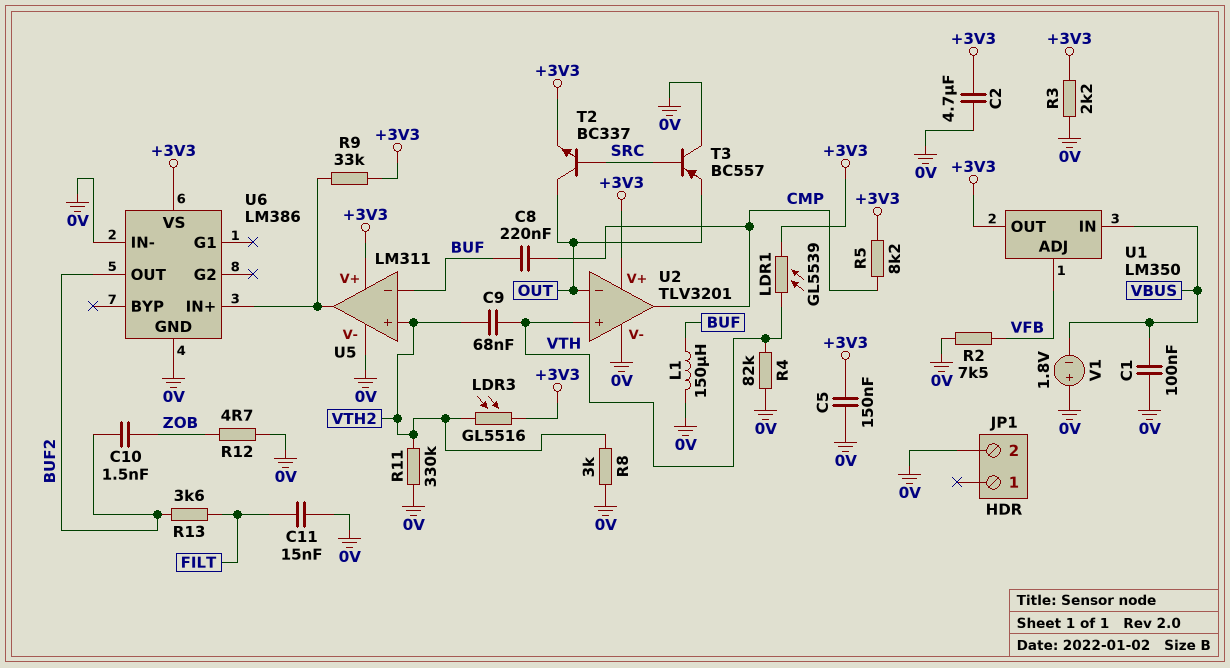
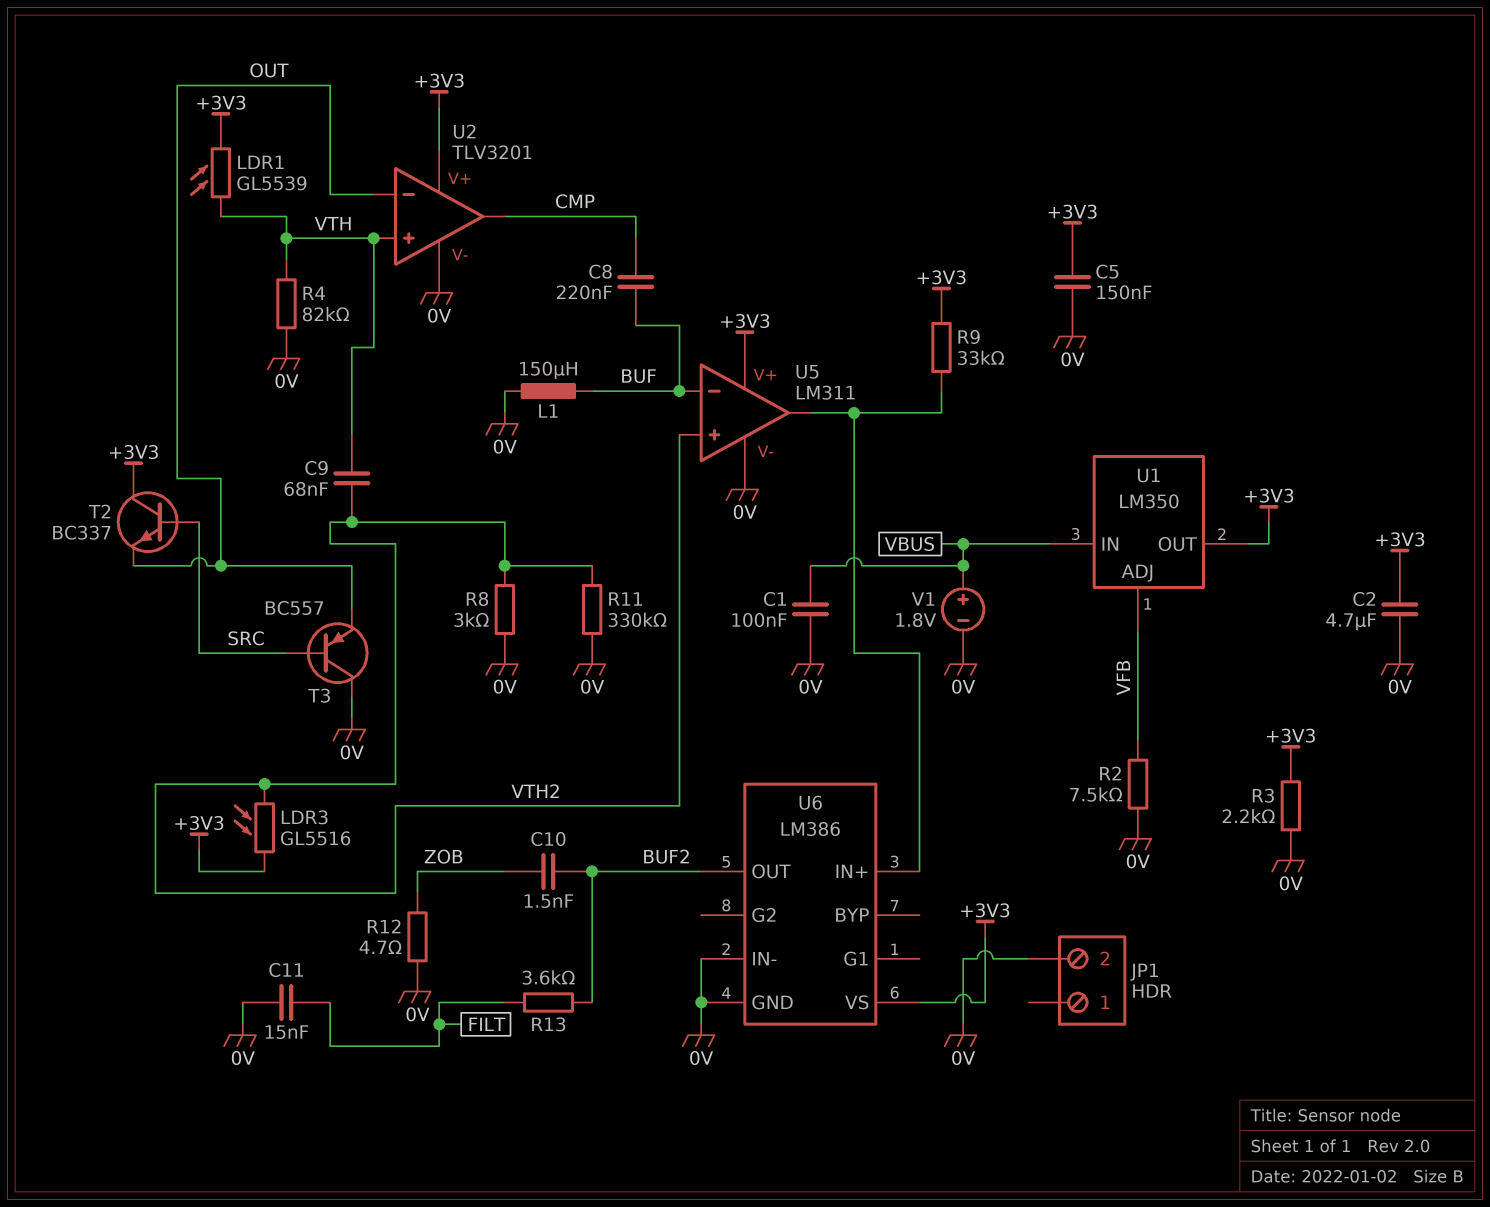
R5: 8.2k (+3V3, CMP) -> none
T2: NPN BC337 (B SRC, C OUT, E +3V3) -> NPN BC337 (B SRC, C +3V3, E OUT)
V1: 1.8V (plus 0V, minus VBUS) -> 1.8V (plus VBUS, minus 0V)

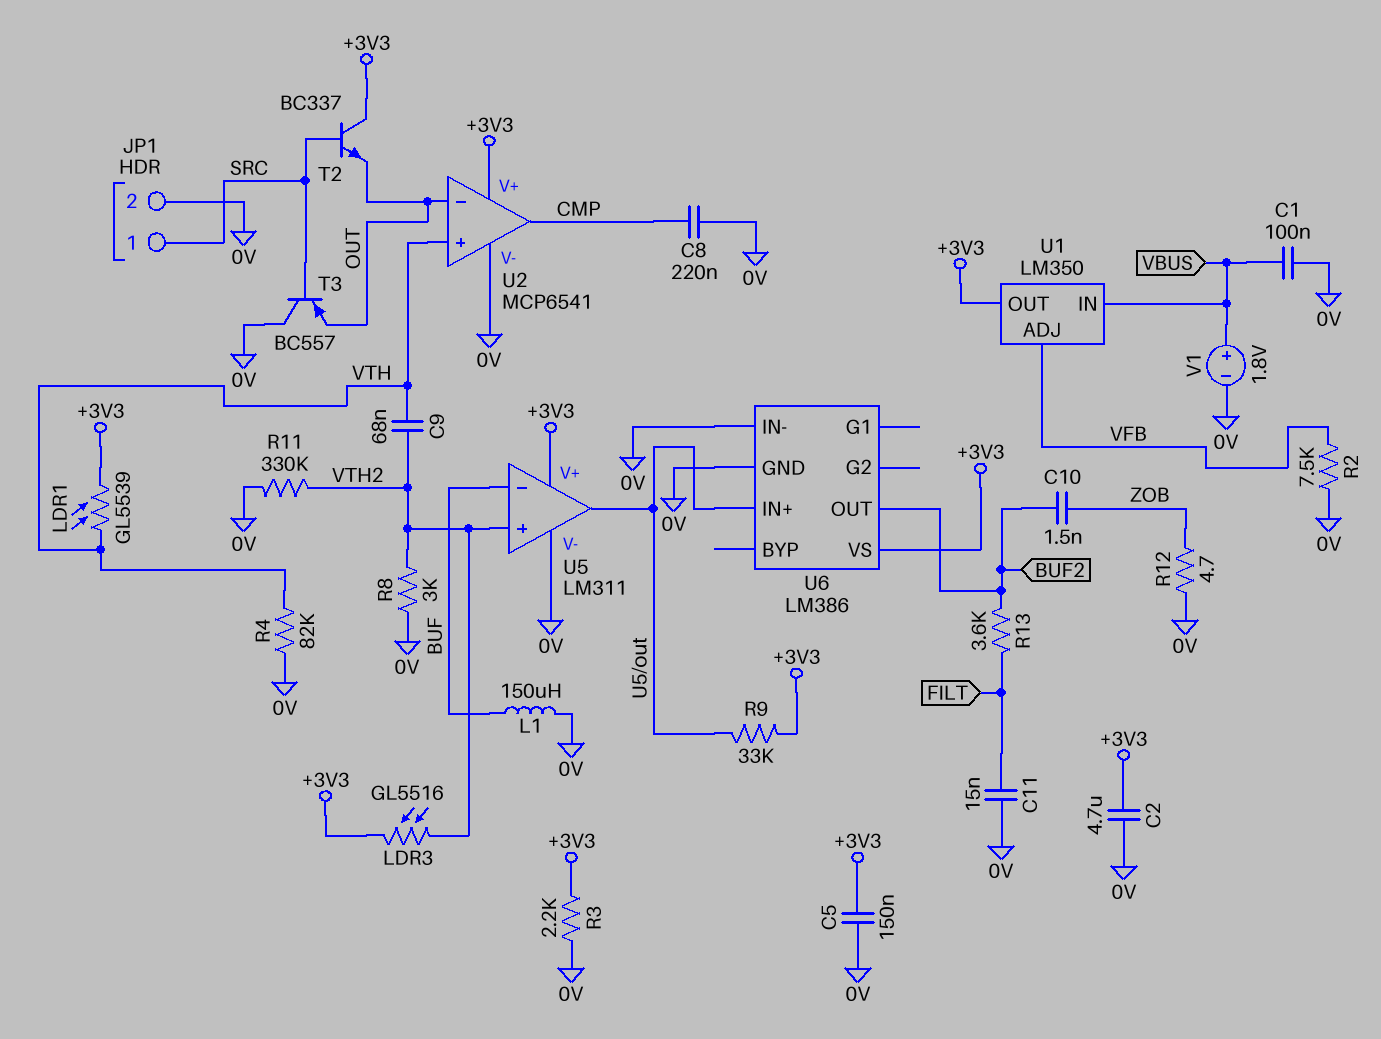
C8: 220nF (BUF, CMP) -> 220nF (0V, CMP)
JP1 pin 1: none -> SRC
U2: TLV3201 -> MCP6541

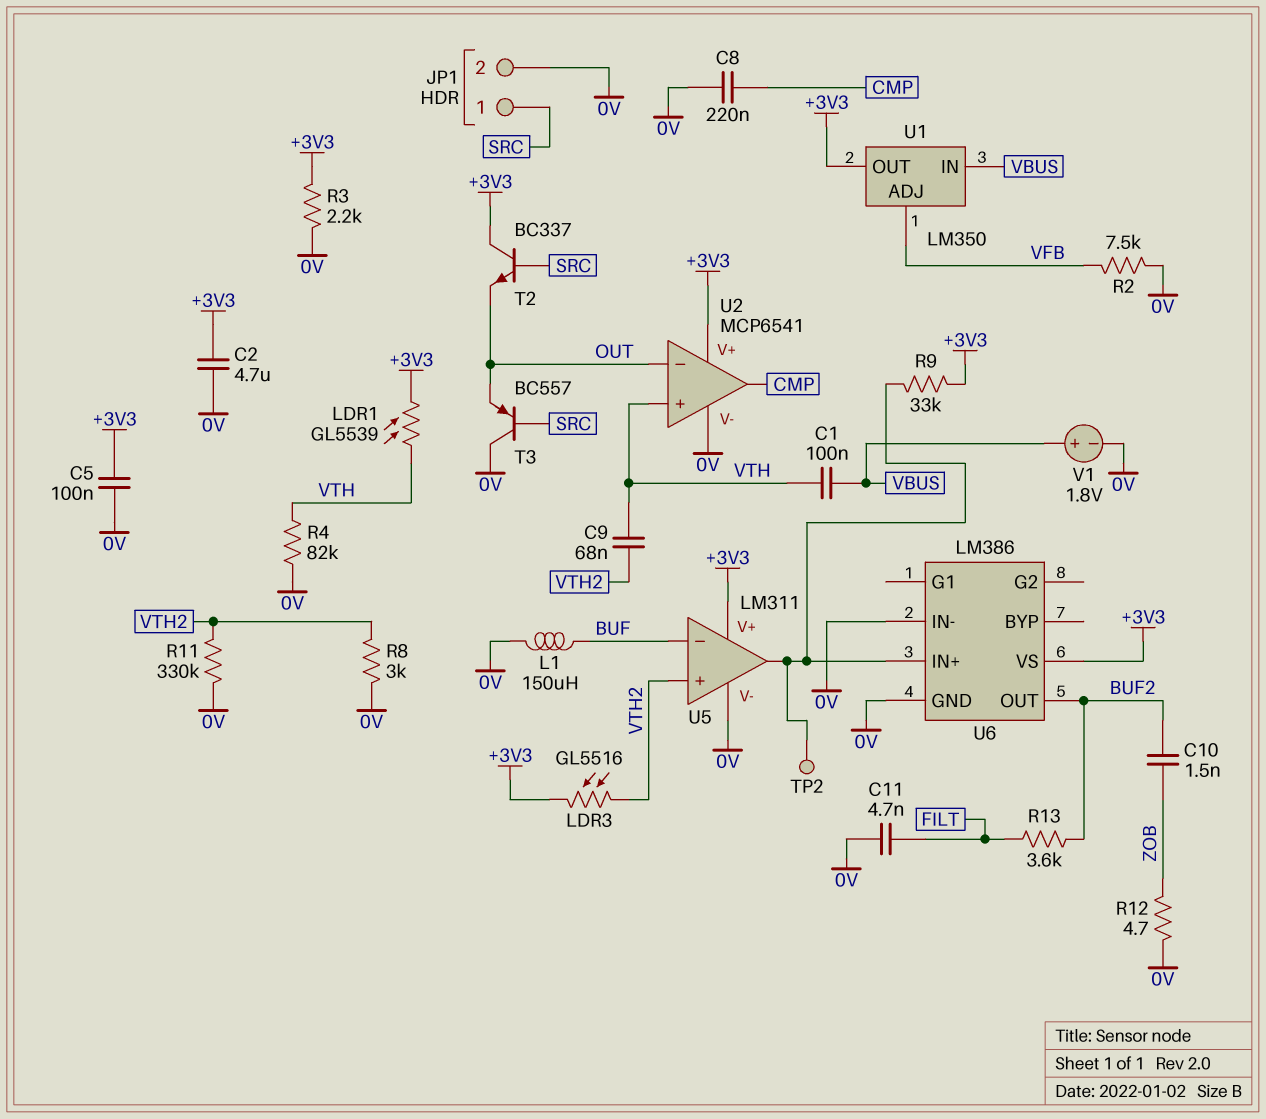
C1: 100nF (0V, VBUS) -> 100nF (VBUS, VTH)
C5: 150nF (+3V3, 0V) -> 100nF (+3V3, 0V)
C11: 15nF (0V, FILT) -> 4.7nF (0V, FILT)
TP2: none -> test point (U5/out)

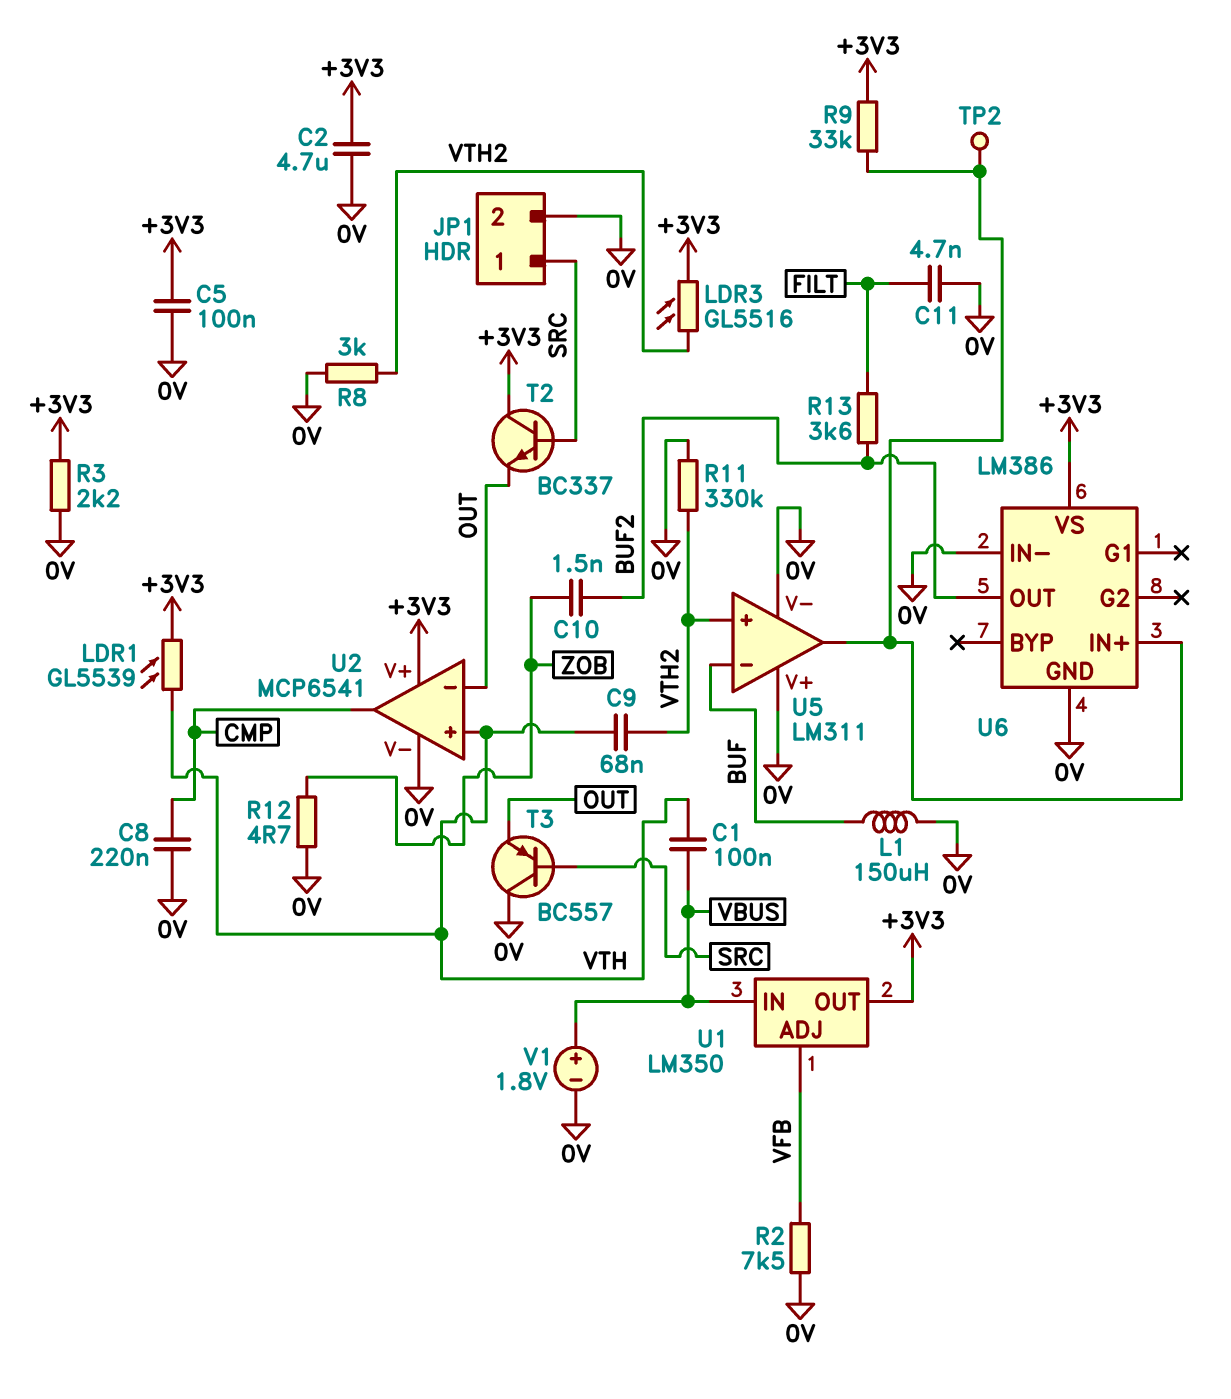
R4: 82k (0V, VTH) -> none
U5 pin V+: +3V3 -> 0V

